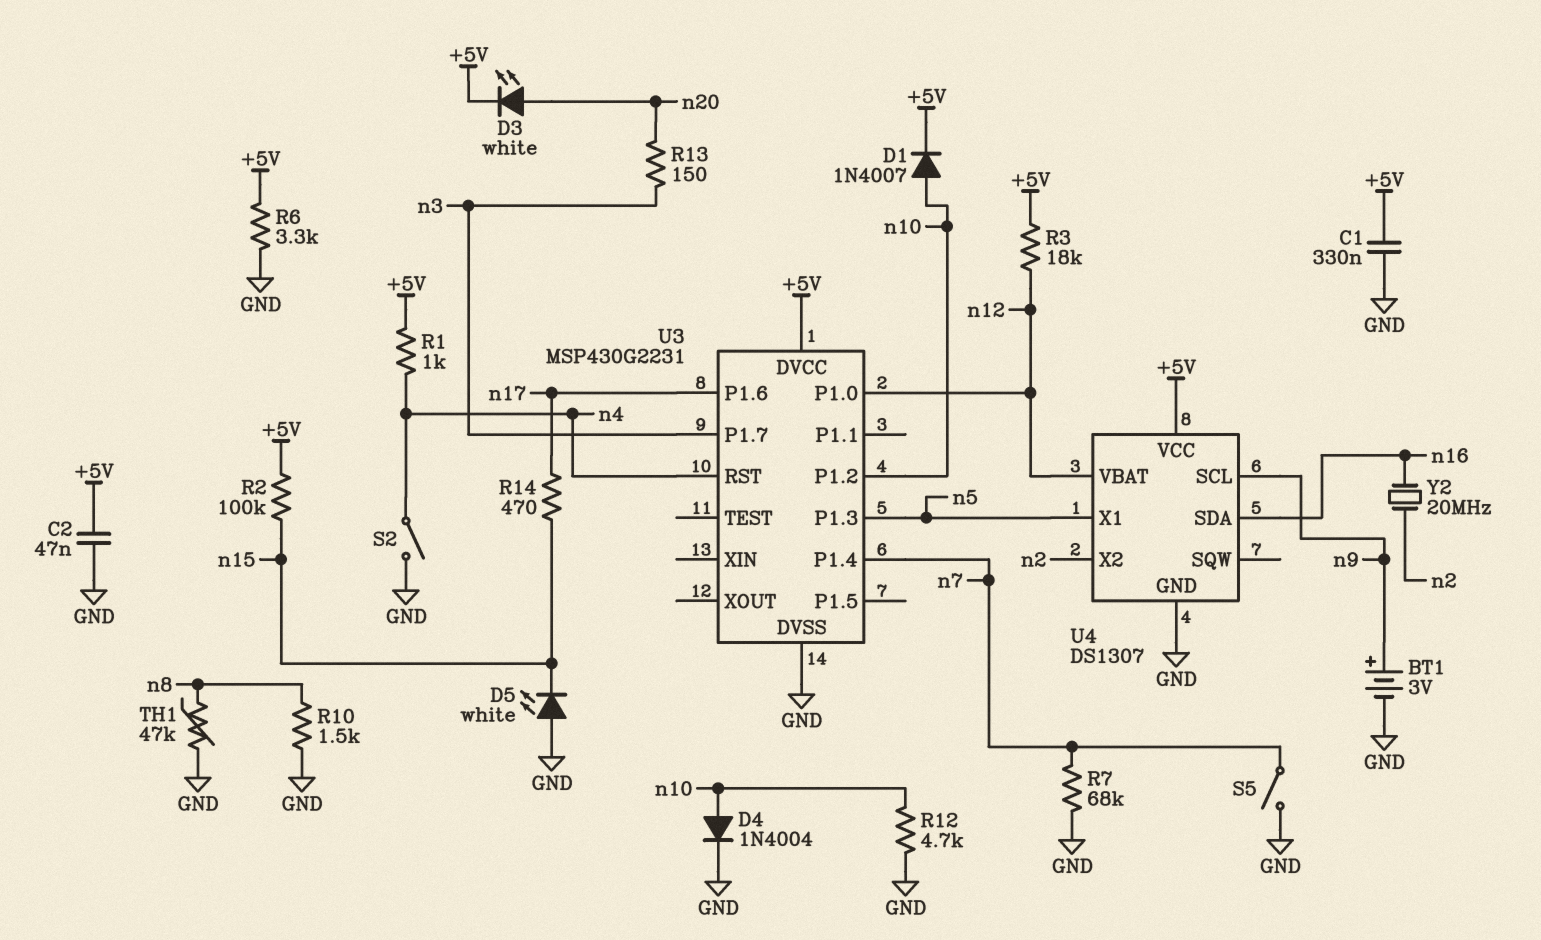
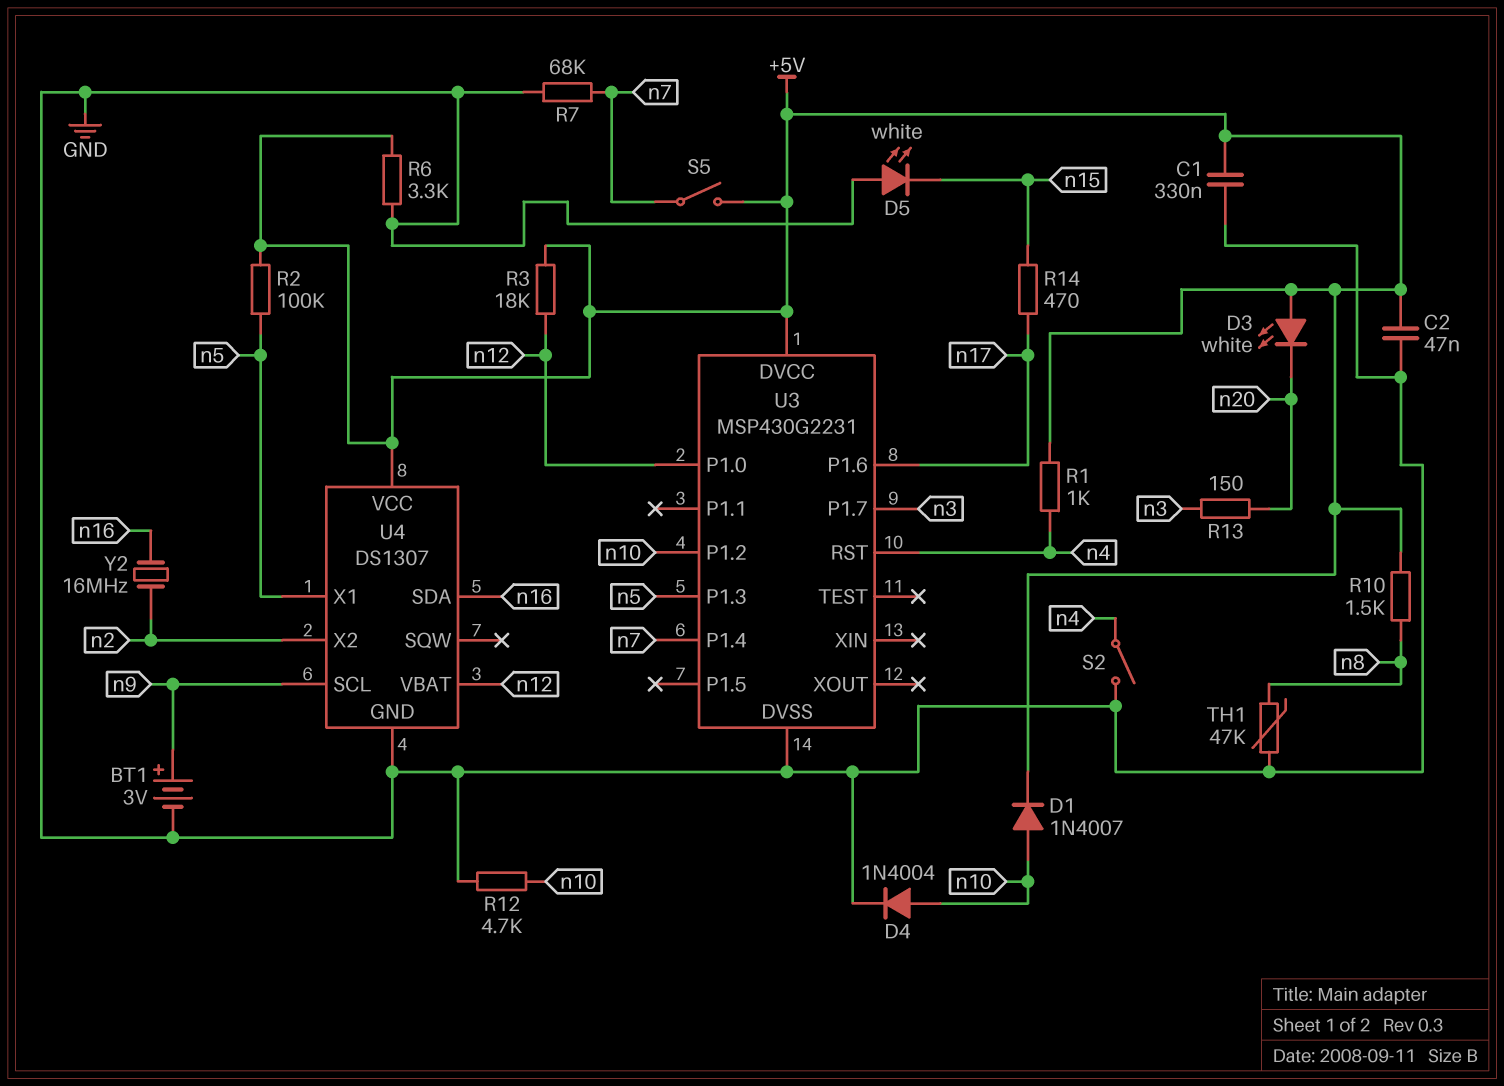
D3: LED white (A n20, K +5V) -> LED white (A +5V, K n20)
R2: 100k (+5V, n15) -> 100k (+5V, n5)
R10: 1.5k (GND, n8) -> 1.5k (+5V, n8)
S5: switch (GND, n7) -> switch (+5V, n7)
Y2: 20MHz (n2, n16) -> 16MHz (n2, n16)

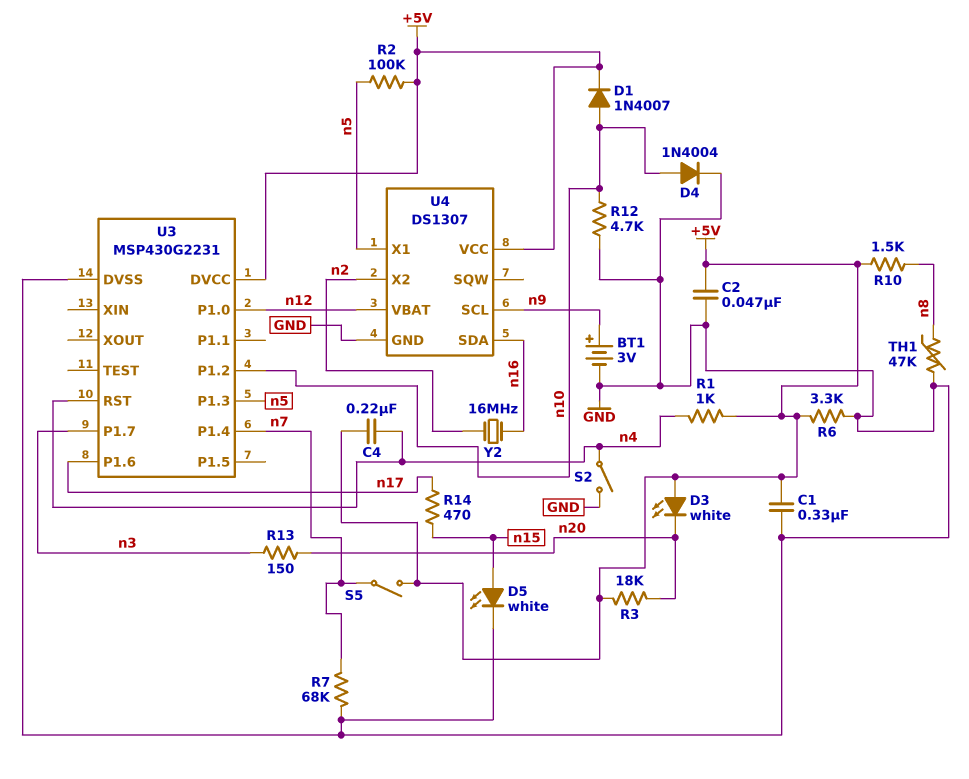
C4: none -> 220nF (+5V, n4)
D5: LED white (A GND, K n15) -> LED white (A n15, K GND)
R3: 18k (+5V, n12) -> 18k (+5V, n20)

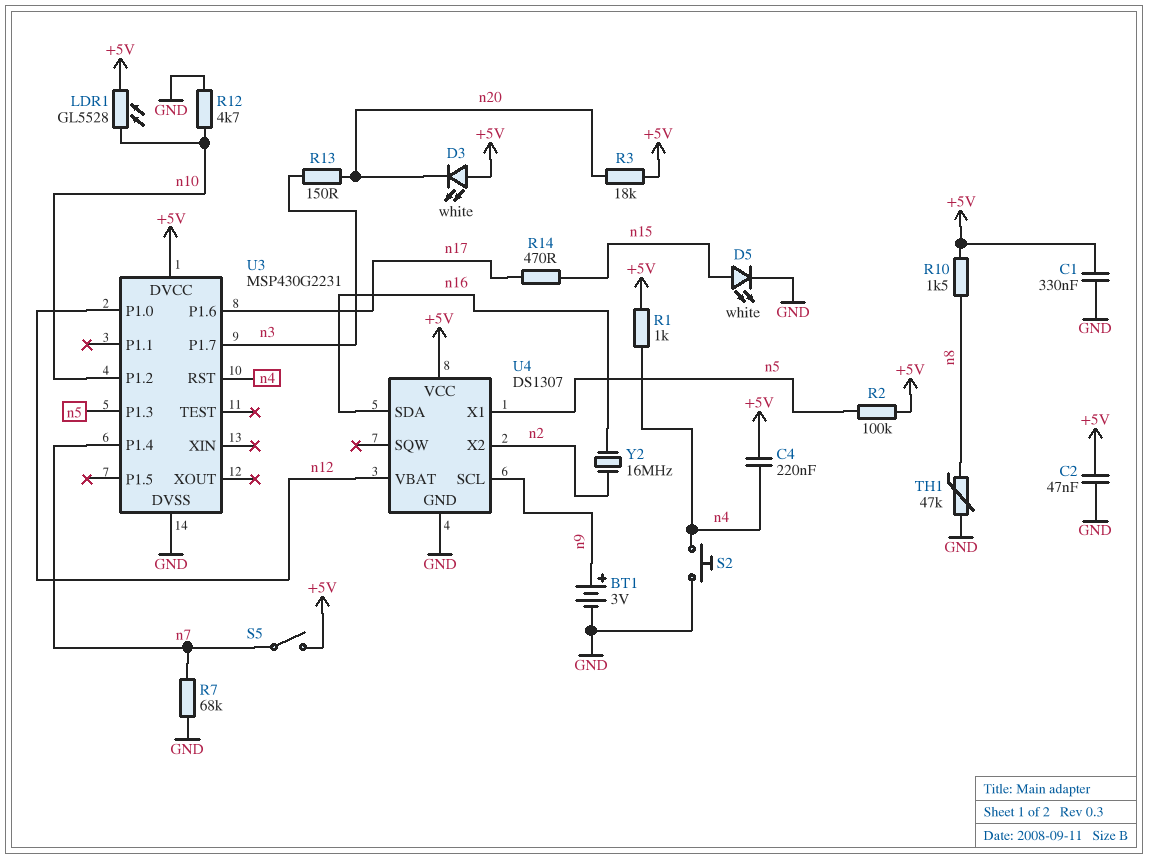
D1: diode 1N4007 (A n10, K +5V) -> none
D4: diode 1N4004 (A n10, K GND) -> none
LDR1: none -> GL5528 (+5V, n10)
R6: 3.3k (+5V, GND) -> none
S2: switch (GND, n4) -> button (GND, n4)

